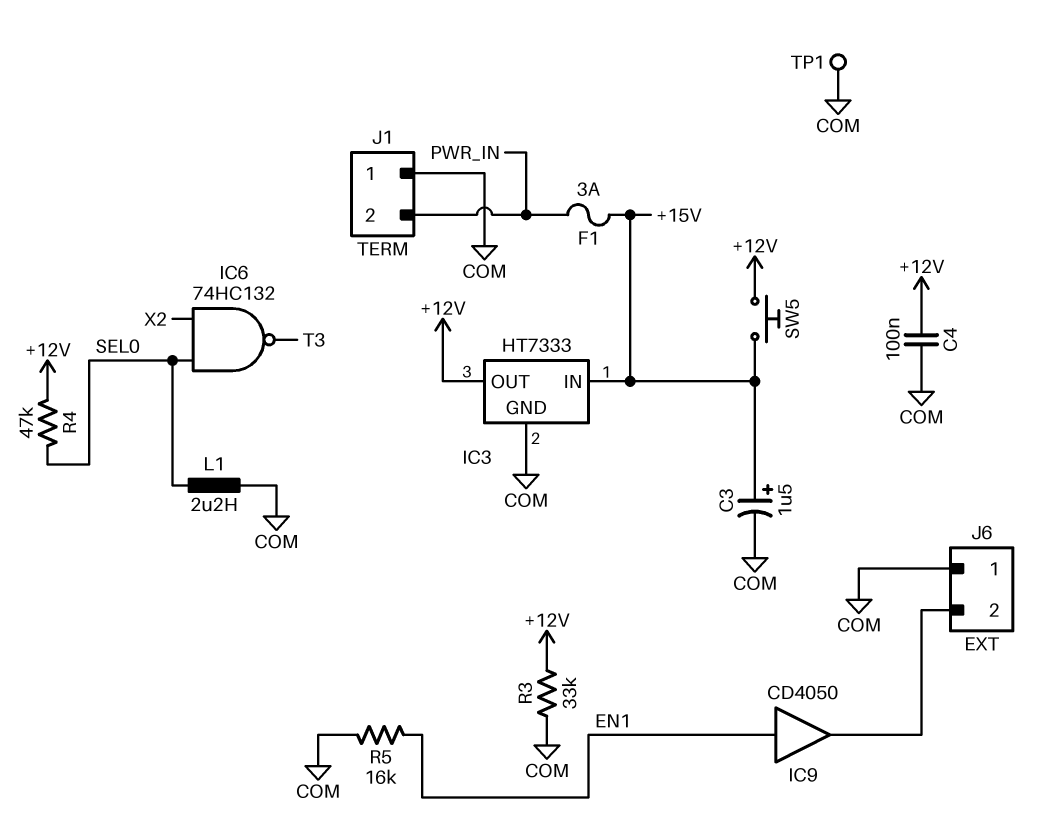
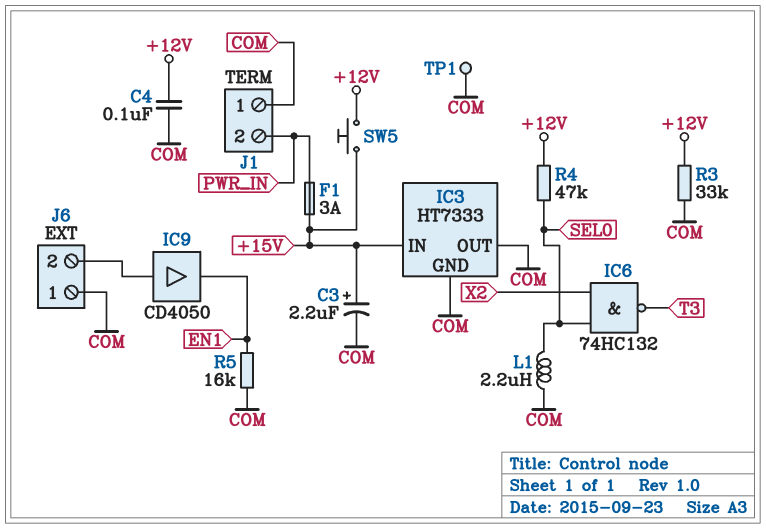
C3: 1.5uF (plus +15V, minus COM) -> 2.2uF (plus +15V, minus COM)
IC3 pin OUT: +12V -> COM
IC9: buffer CD4050 (in EN1, out J6/2) -> buffer CD4050 (in J6/2, out EN1)

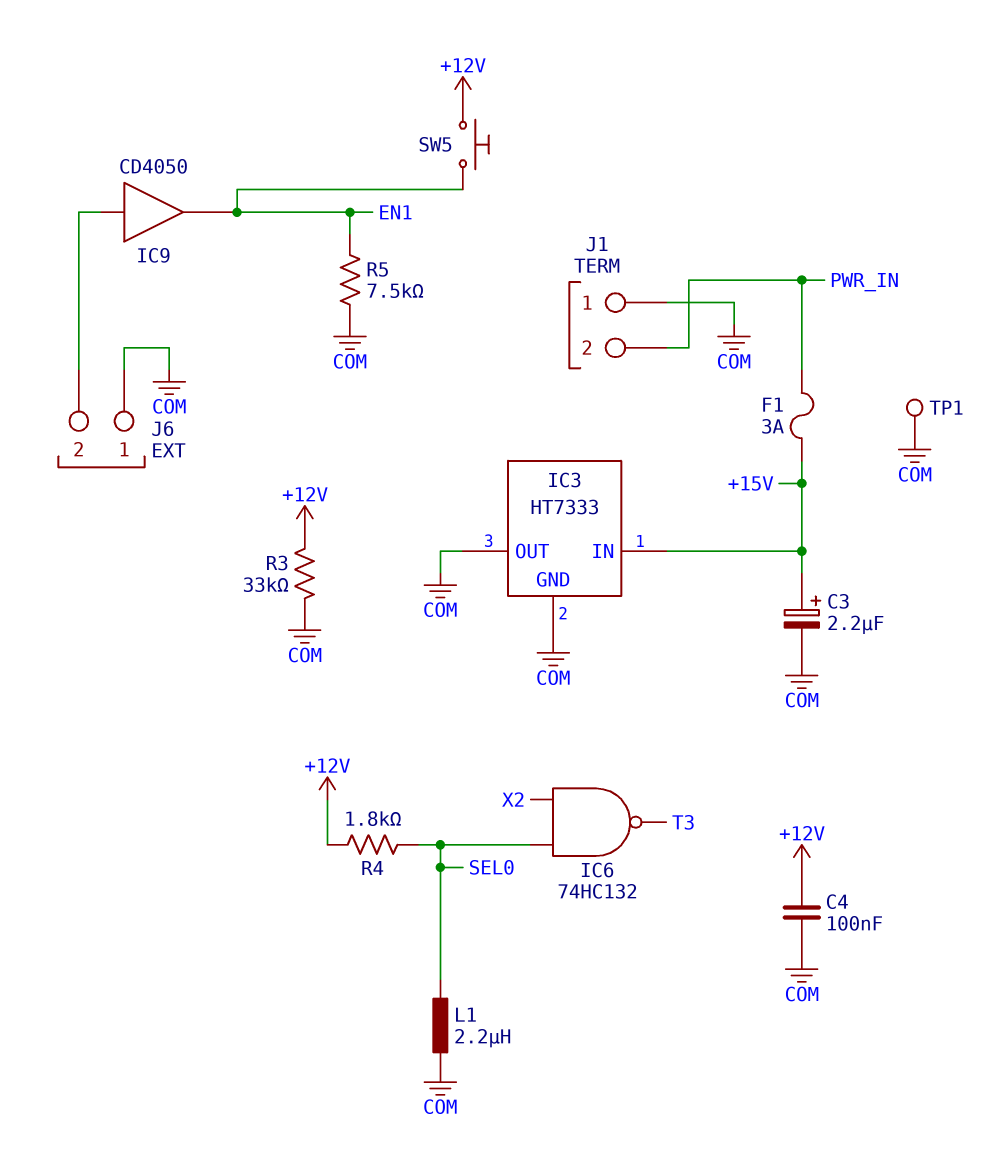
R4: 47k (+12V, SEL0) -> 1.8k (+12V, SEL0)
R5: 16k (COM, EN1) -> 7.5k (COM, EN1)
SW5: button (+12V, +15V) -> button (+12V, EN1)

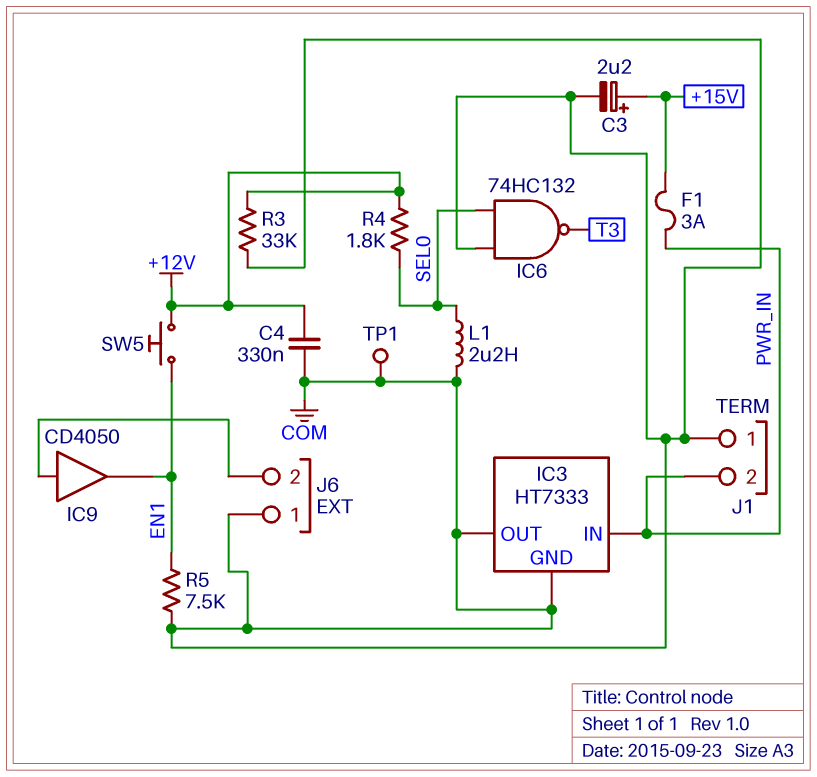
C4: 100nF (+12V, COM) -> 330nF (+12V, COM)
IC3 pin IN: +15V -> PWR_IN
IC6: NAND 74HC132 (in SEL0, in X2, out T3) -> NAND 74HC132 (in COM, in SEL0, out T3)

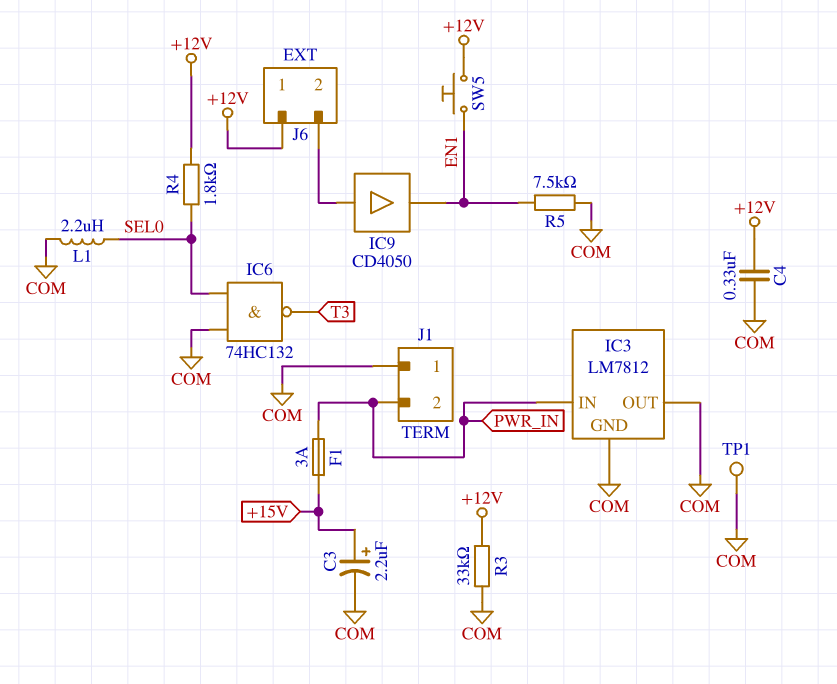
IC3: HT7333 -> LM7812
J6 pin 1: COM -> +12V

